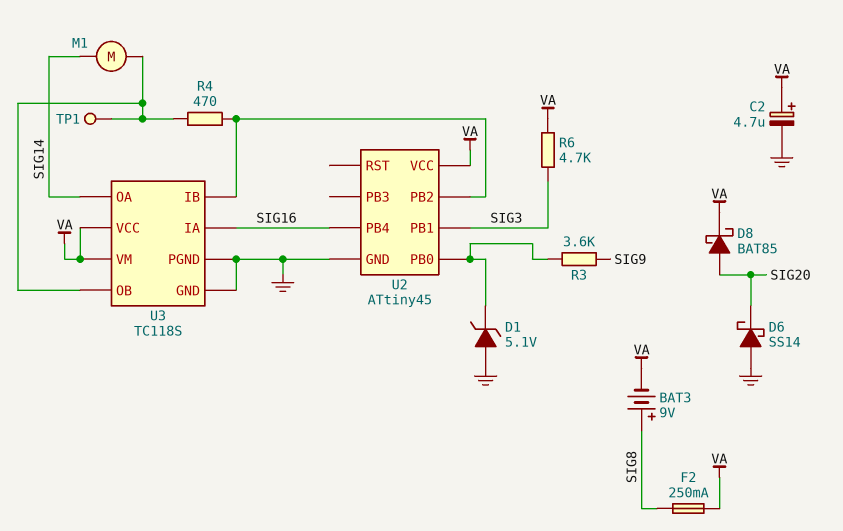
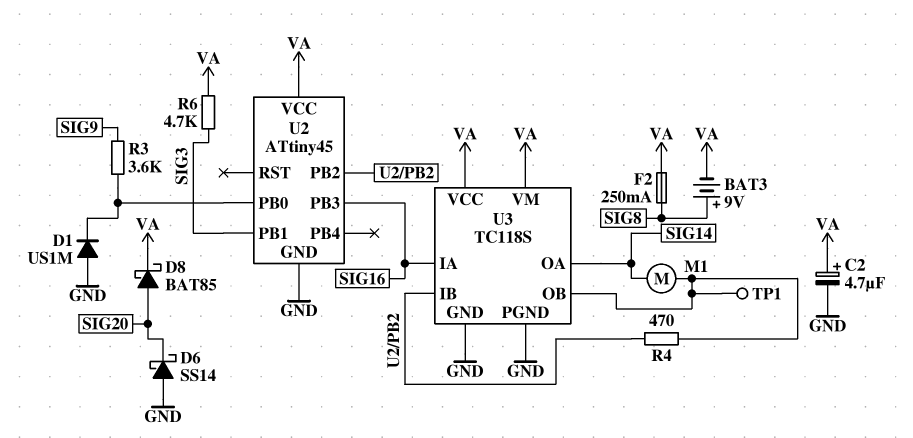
D1: zener 5.1V (A GND, K U2/PB0) -> diode US1M (A GND, K U2/PB0)
U2 pin PB3: none -> SIG16
U2 pin PB4: SIG16 -> none

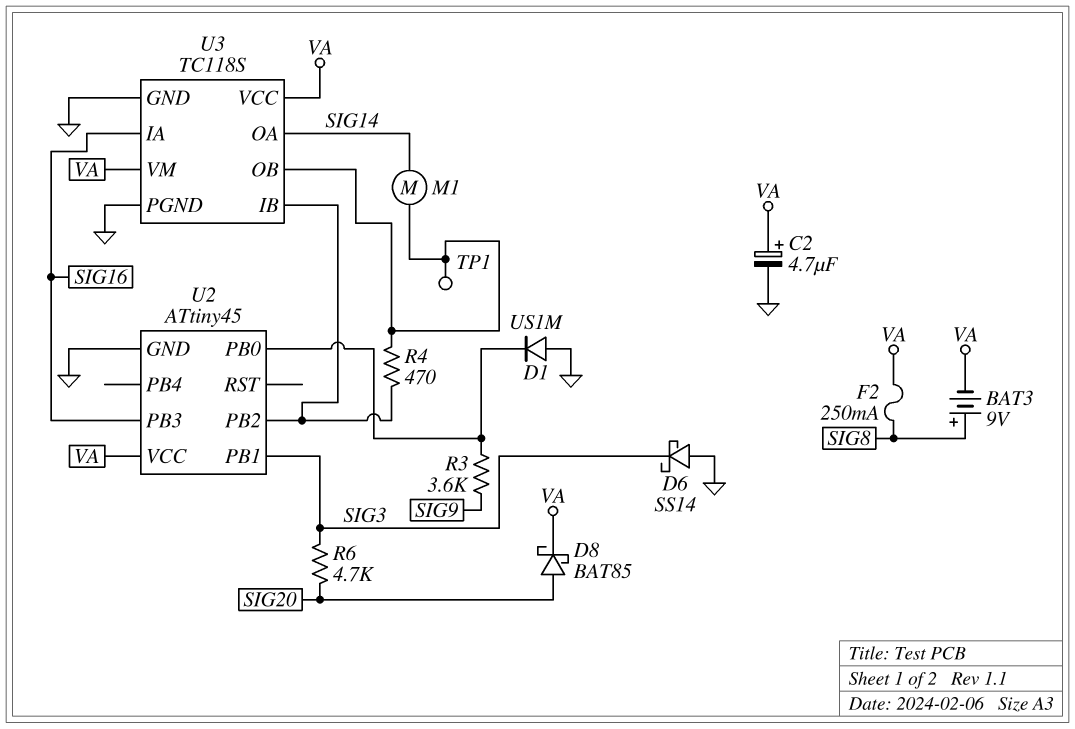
D6: schottky SS14 (A GND, K SIG20) -> schottky SS14 (A GND, K SIG3)
R6: 4.7k (SIG3, VA) -> 4.7k (SIG3, SIG20)

